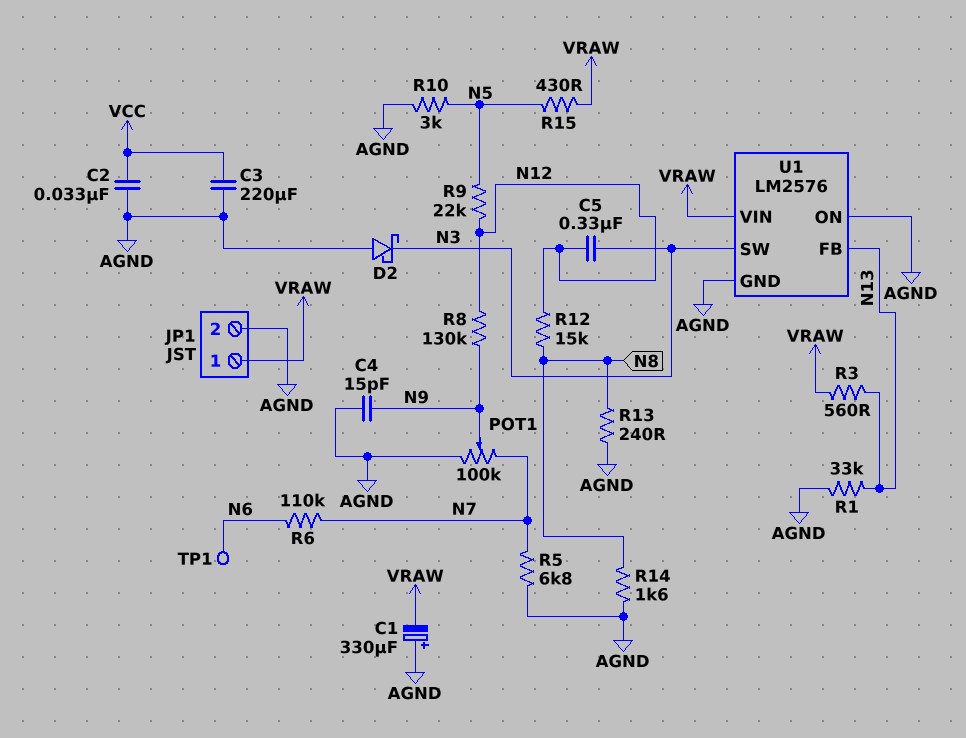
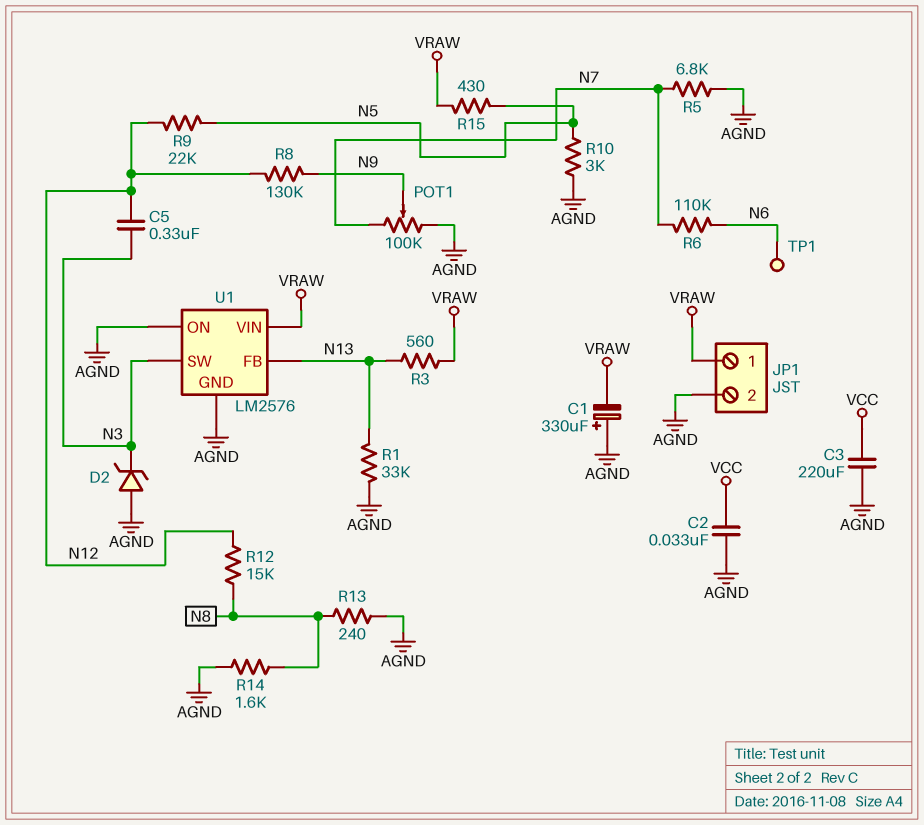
C4: 15pF (AGND, N9) -> none
D2: schottky (A AGND, K N3) -> zener (A AGND, K N3)

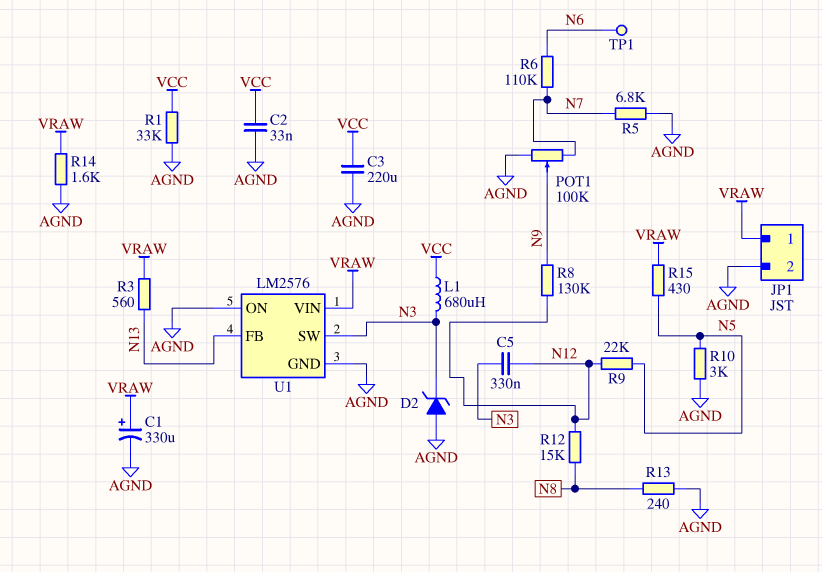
C1: 330uF (plus AGND, minus VRAW) -> 330uF (plus VRAW, minus AGND)
L1: none -> 680uH (N3, VCC)
R1: 33k (AGND, N13) -> 33k (AGND, VCC)
R14: 1.6k (AGND, N8) -> 1.6k (AGND, VRAW)

